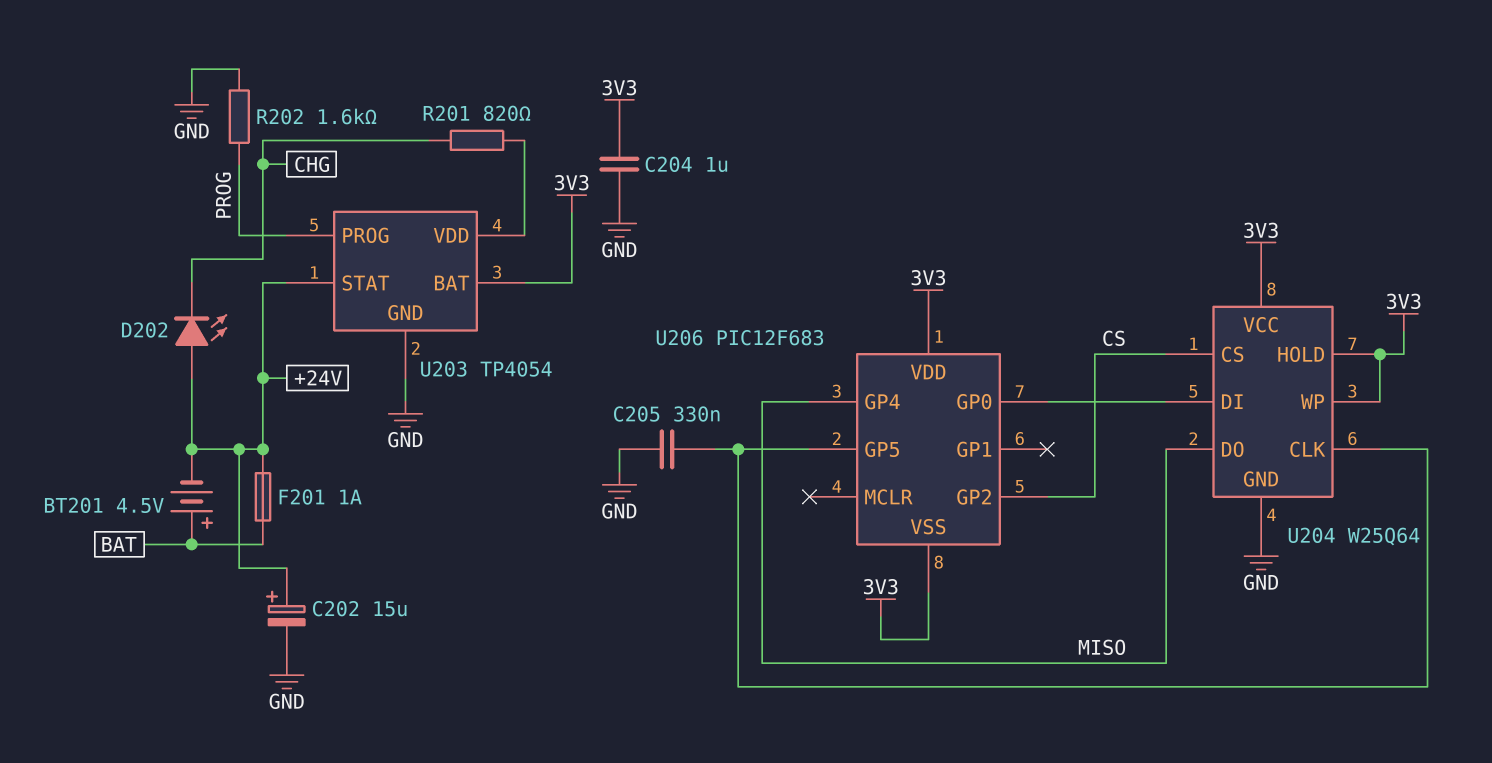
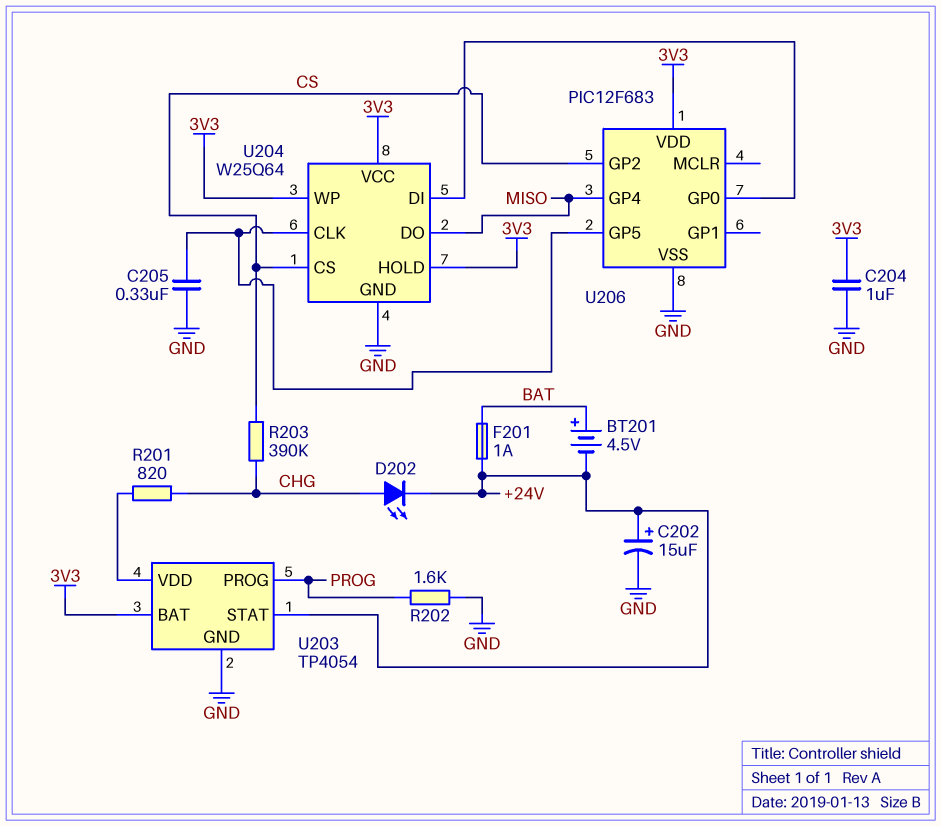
D202: LED (A +24V, K CHG) -> LED (A CHG, K +24V)
R203: none -> 390k (CHG, CS)
U206 pin VSS: 3V3 -> GND

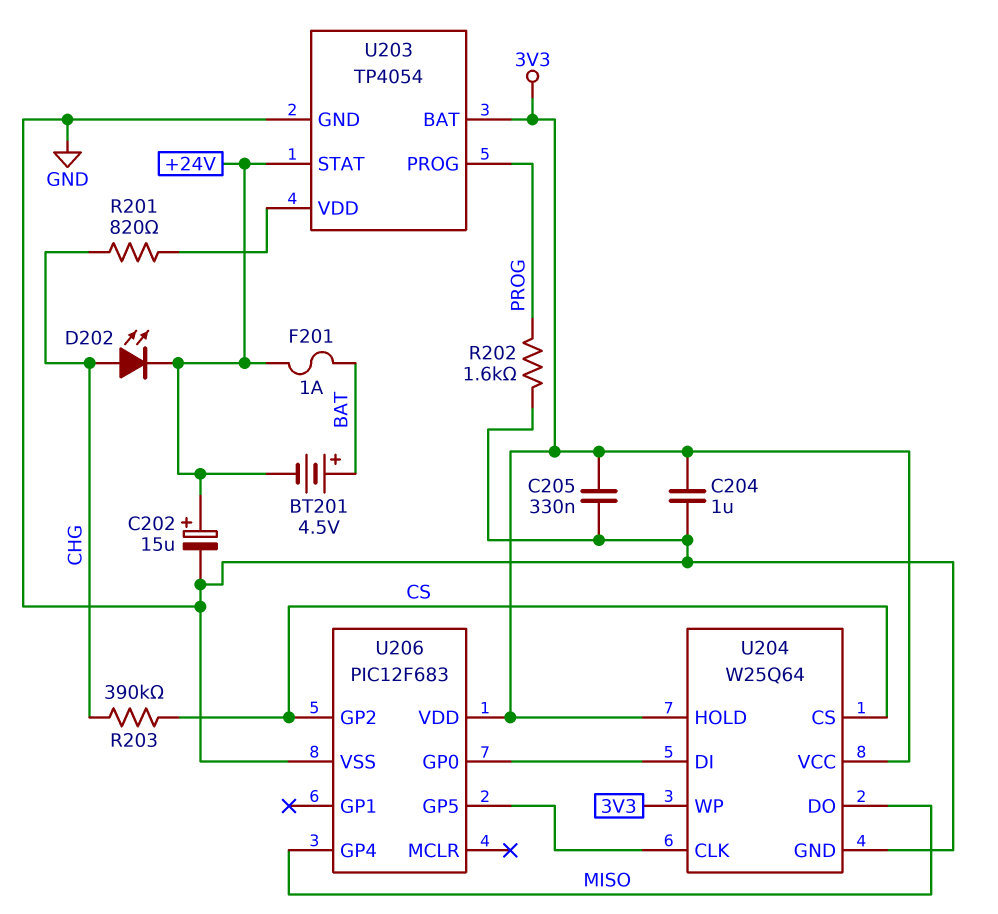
C205: 330nF (GND, U204/CLK) -> 330nF (3V3, GND)

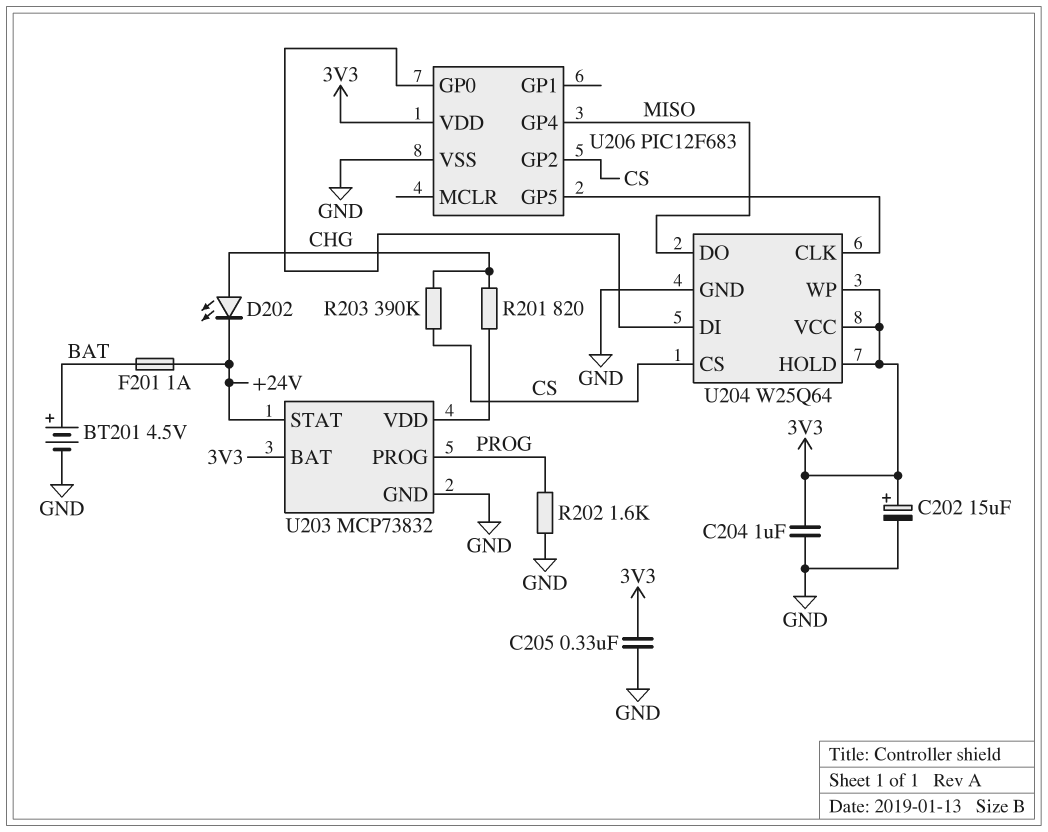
BT201: 4.5V (plus BAT, minus +24V) -> 4.5V (plus BAT, minus GND)
C202: 15uF (plus +24V, minus GND) -> 15uF (plus 3V3, minus GND)
U203: TP4054 -> MCP73832

